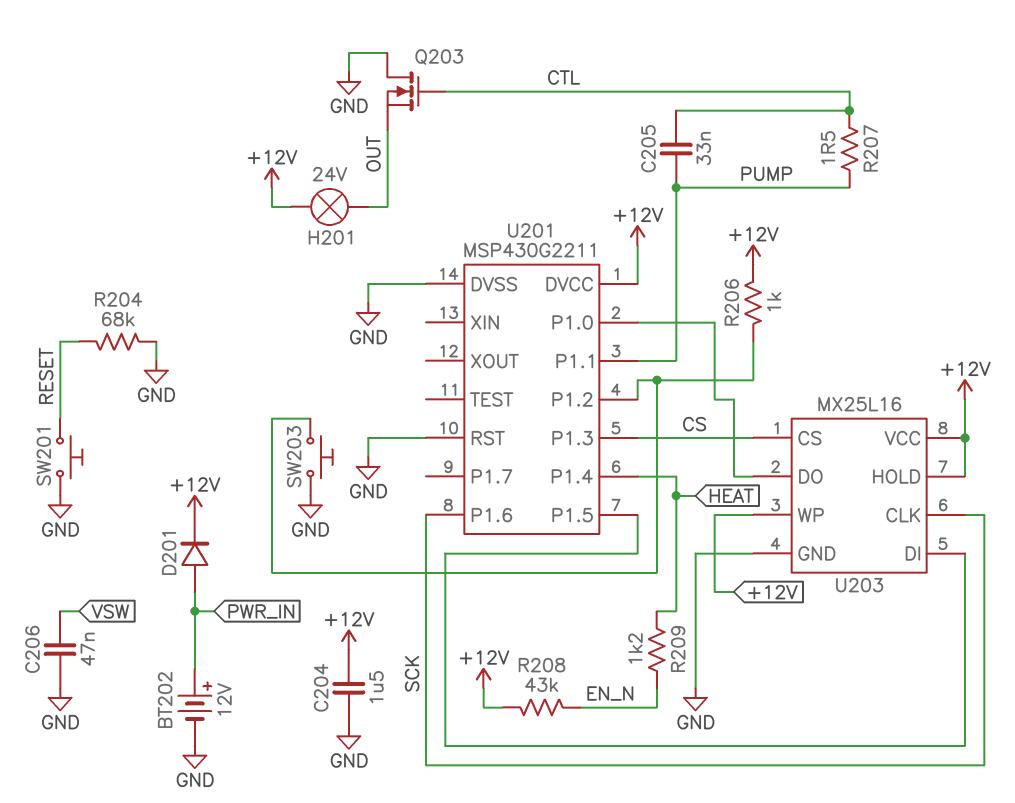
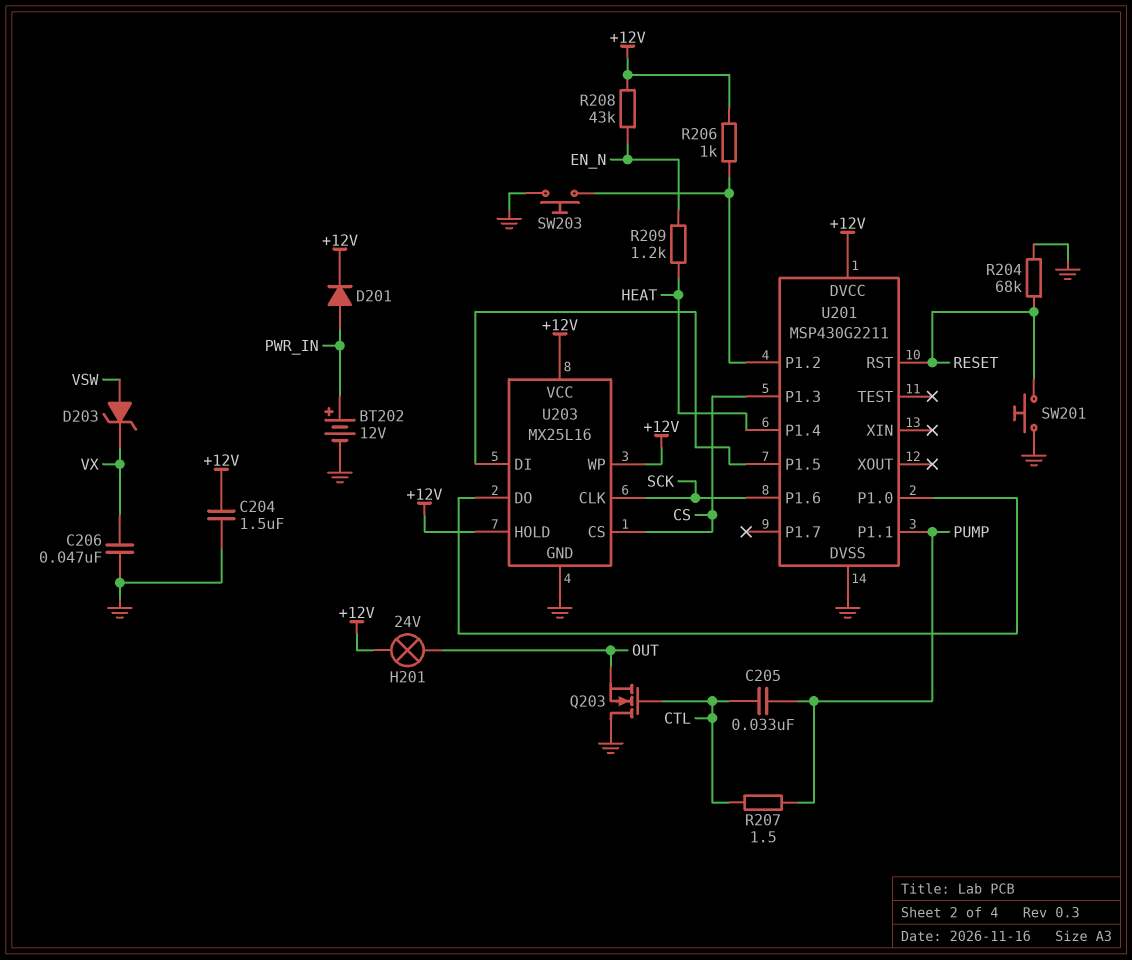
C206: 47nF (GND, VSW) -> 47nF (GND, VX)
D203: none -> zener (A VSW, K VX)
U201 pin RST: GND -> RESET

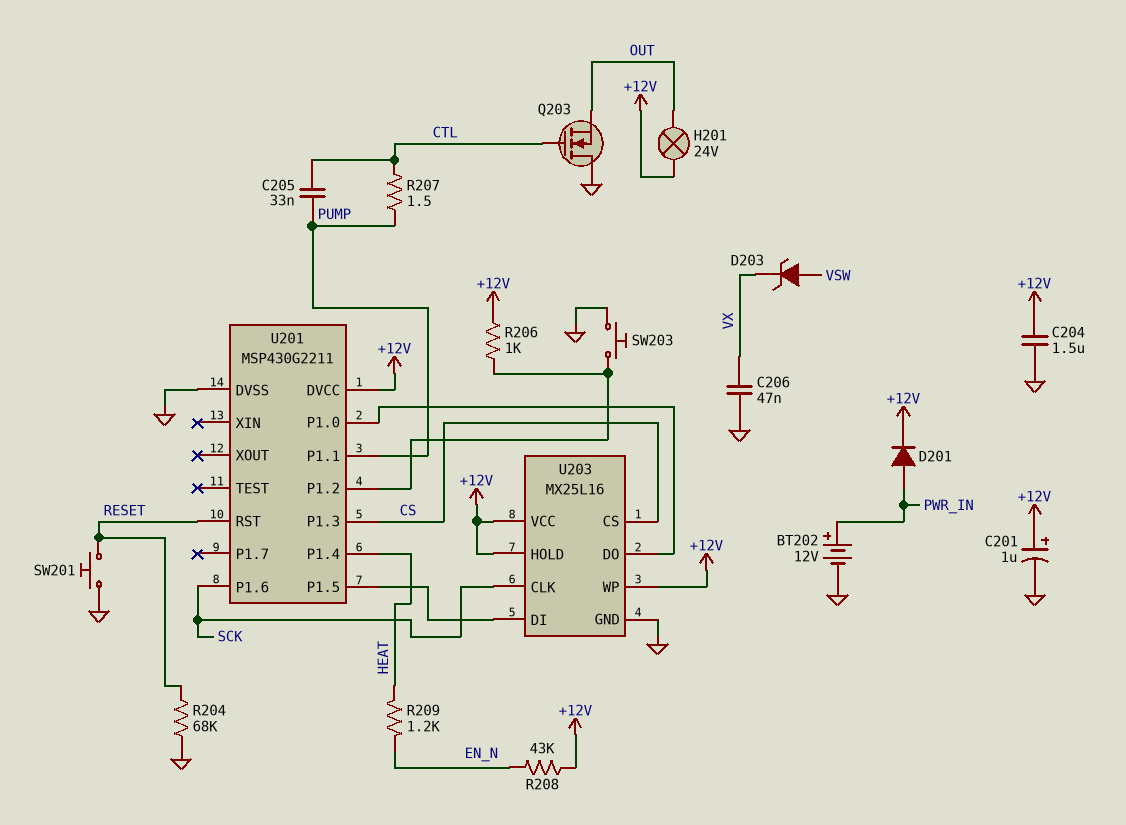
C201: none -> 1uF (plus +12V, minus GND)

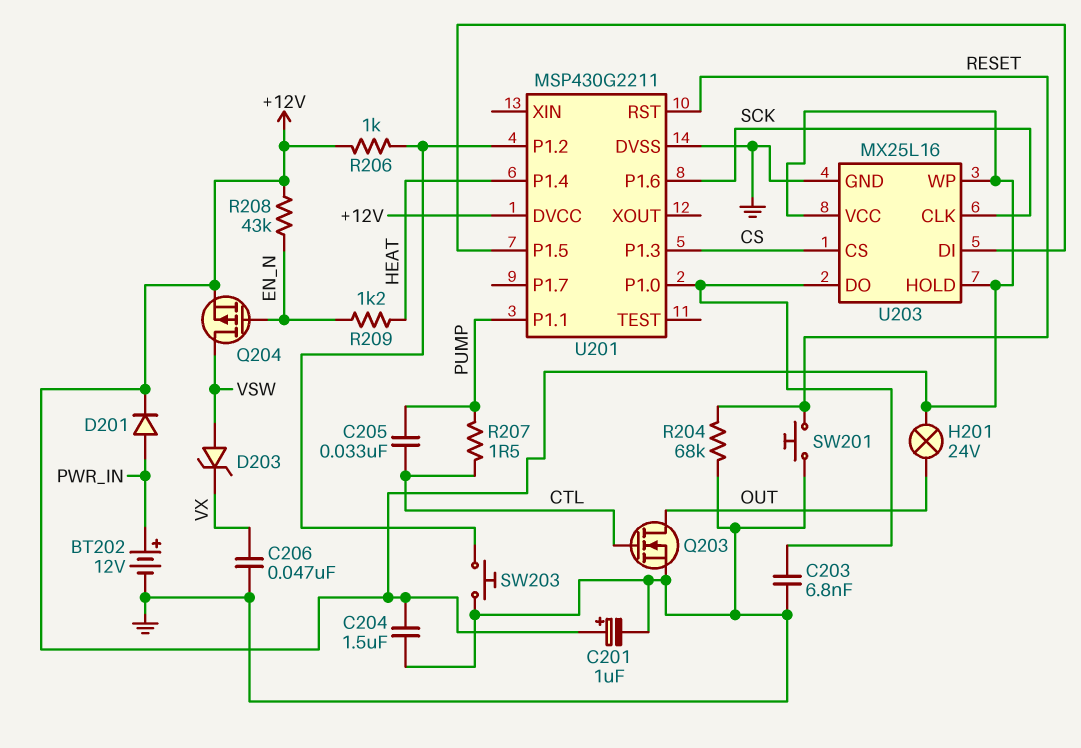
C203: none -> 6.8nF (GND, U201/P1.0)
Q203: NMOS (G CTL, D GND, S OUT) -> NMOS (G CTL, D OUT, S GND)
Q204: none -> PMOS (G EN_N, D VSW, S +12V)

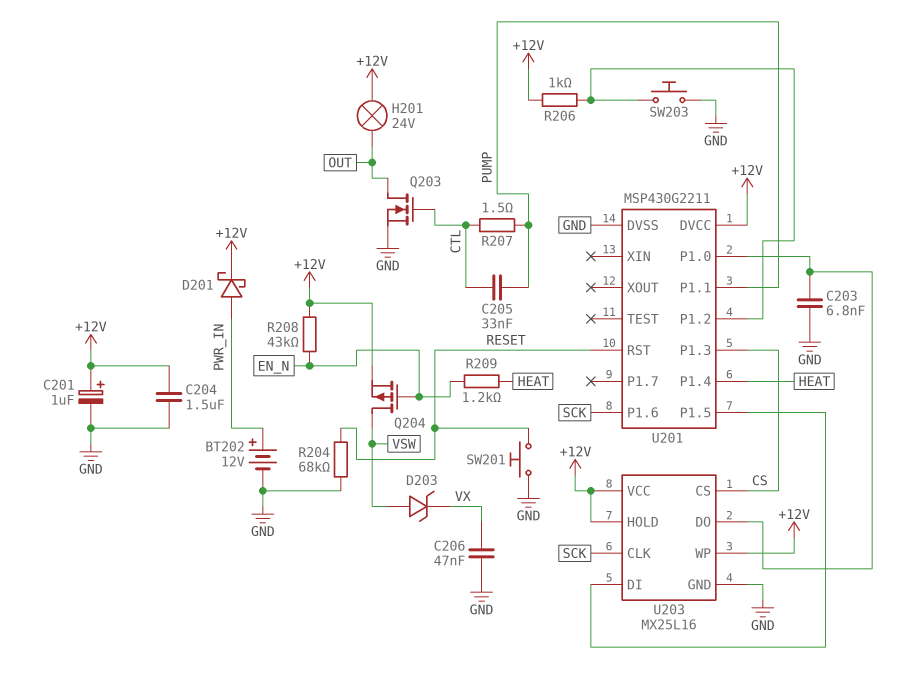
D201: diode (A PWR_IN, K +12V) -> schottky (A PWR_IN, K +12V)

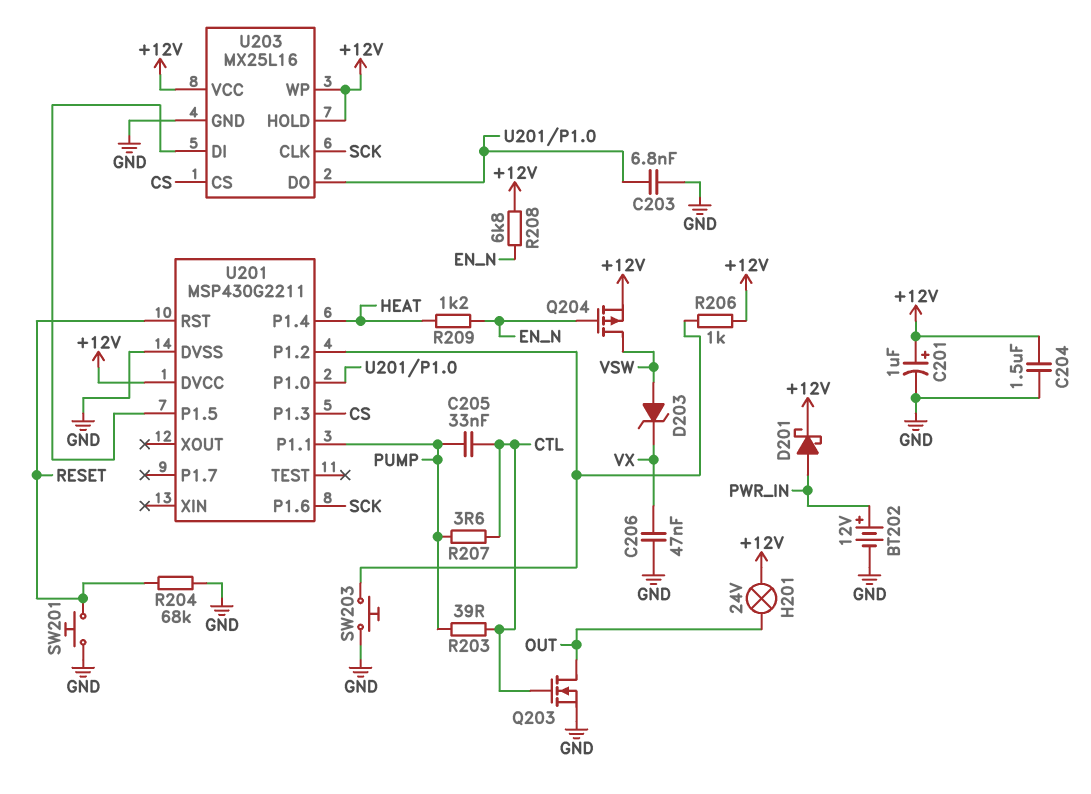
R203: none -> 39 (CTL, PUMP)
R207: 1.5 (CTL, PUMP) -> 3.6 (CTL, PUMP)
R208: 43k (+12V, EN_N) -> 6.8k (+12V, EN_N)

